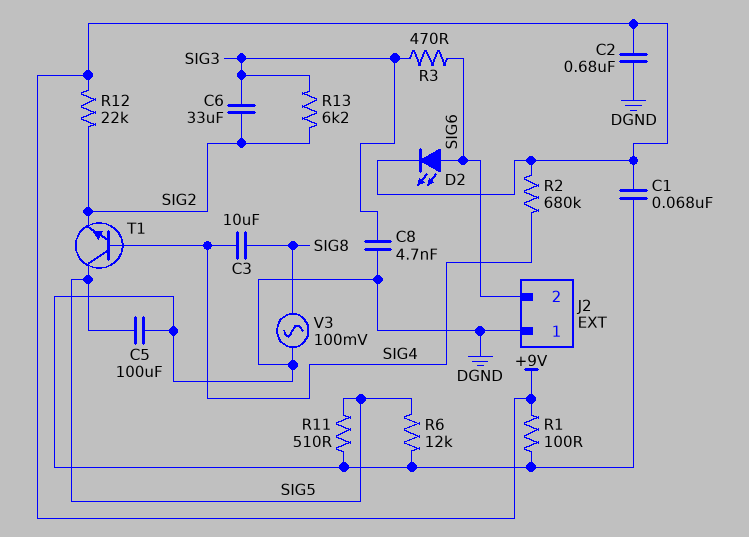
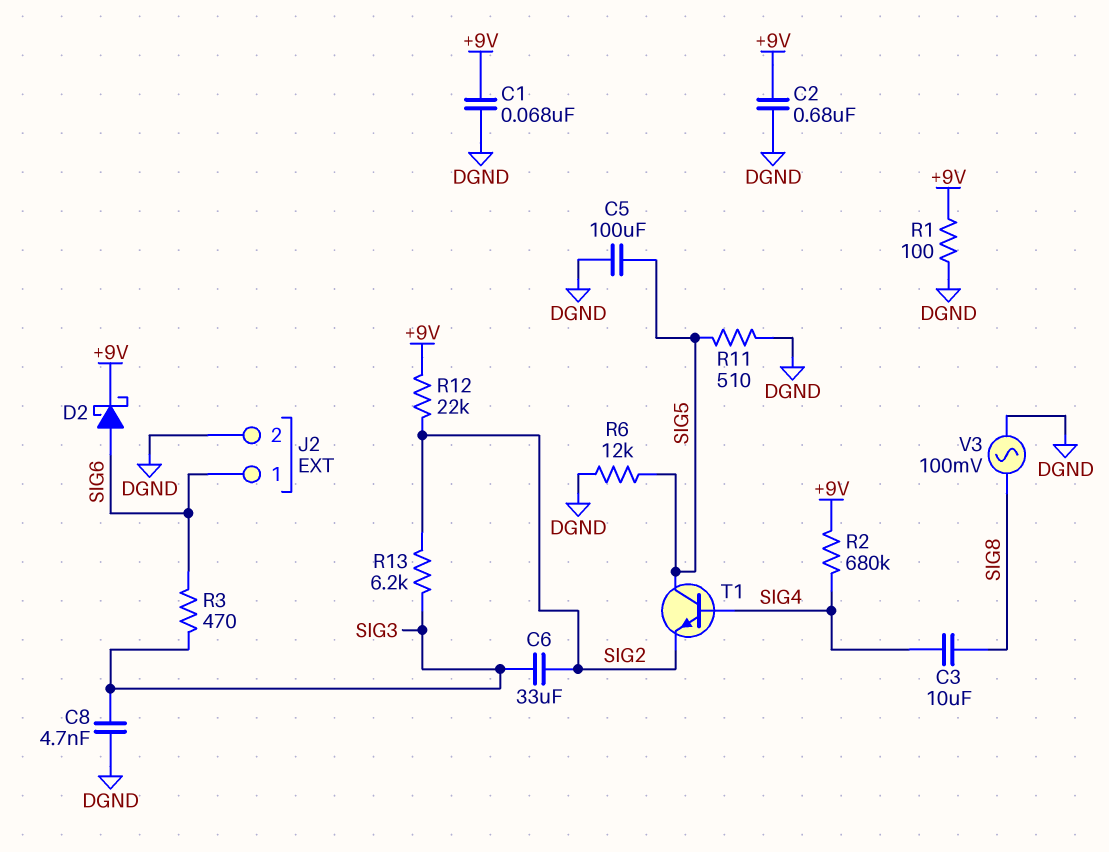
D2: LED (A SIG6, K +9V) -> schottky (A SIG6, K +9V)
J2 pin 1: DGND -> SIG6
J2 pin 2: SIG6 -> DGND

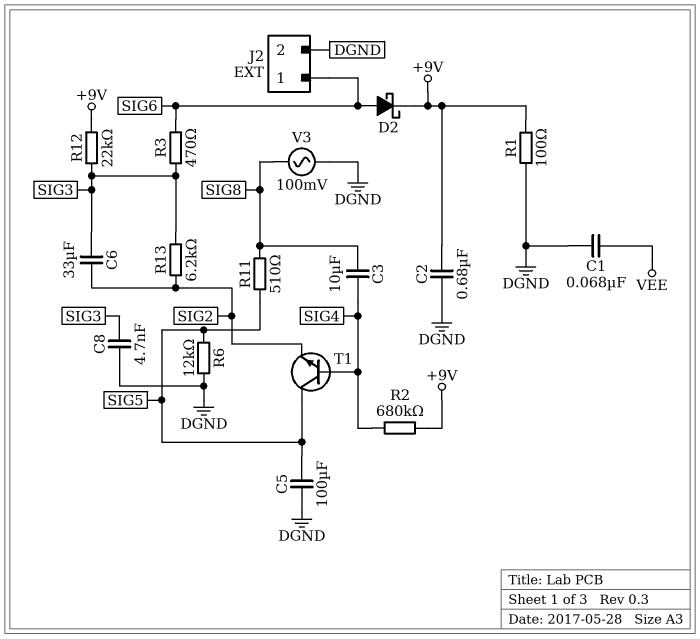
C1: 68nF (+9V, DGND) -> 68nF (DGND, VEE)
R11: 510 (DGND, SIG5) -> 510 (SIG5, SIG8)
R12: 22k (+9V, SIG2) -> 22k (+9V, SIG3)

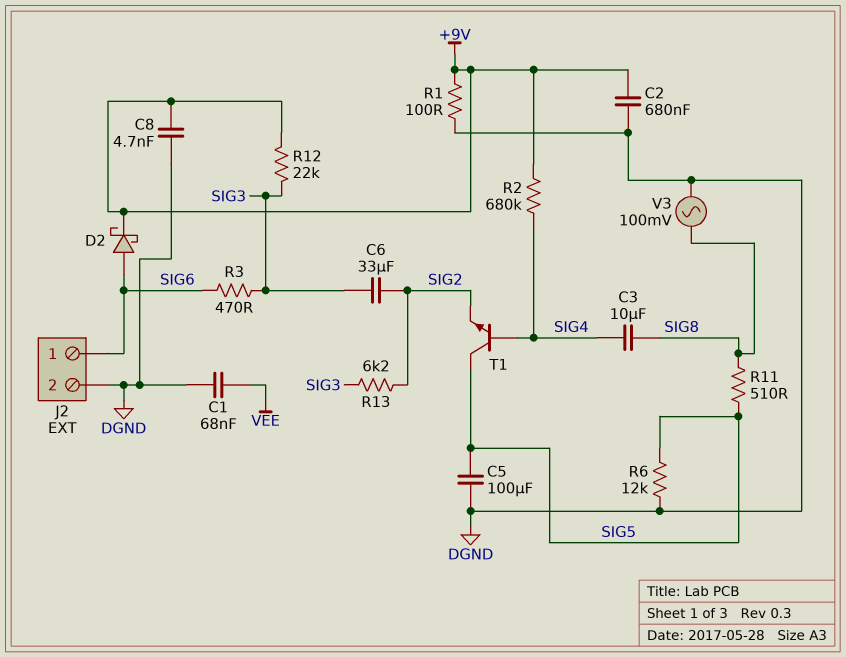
C8: 4.7nF (DGND, SIG3) -> 4.7nF (+9V, DGND)

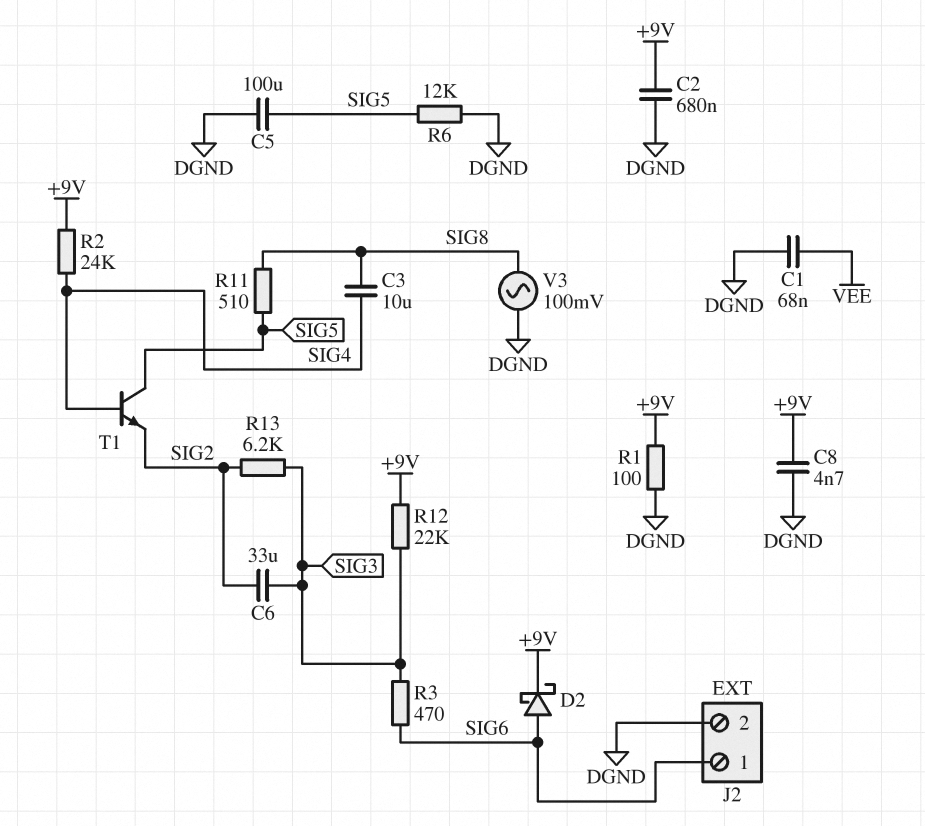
R2: 680k (+9V, SIG4) -> 24k (+9V, SIG4)

